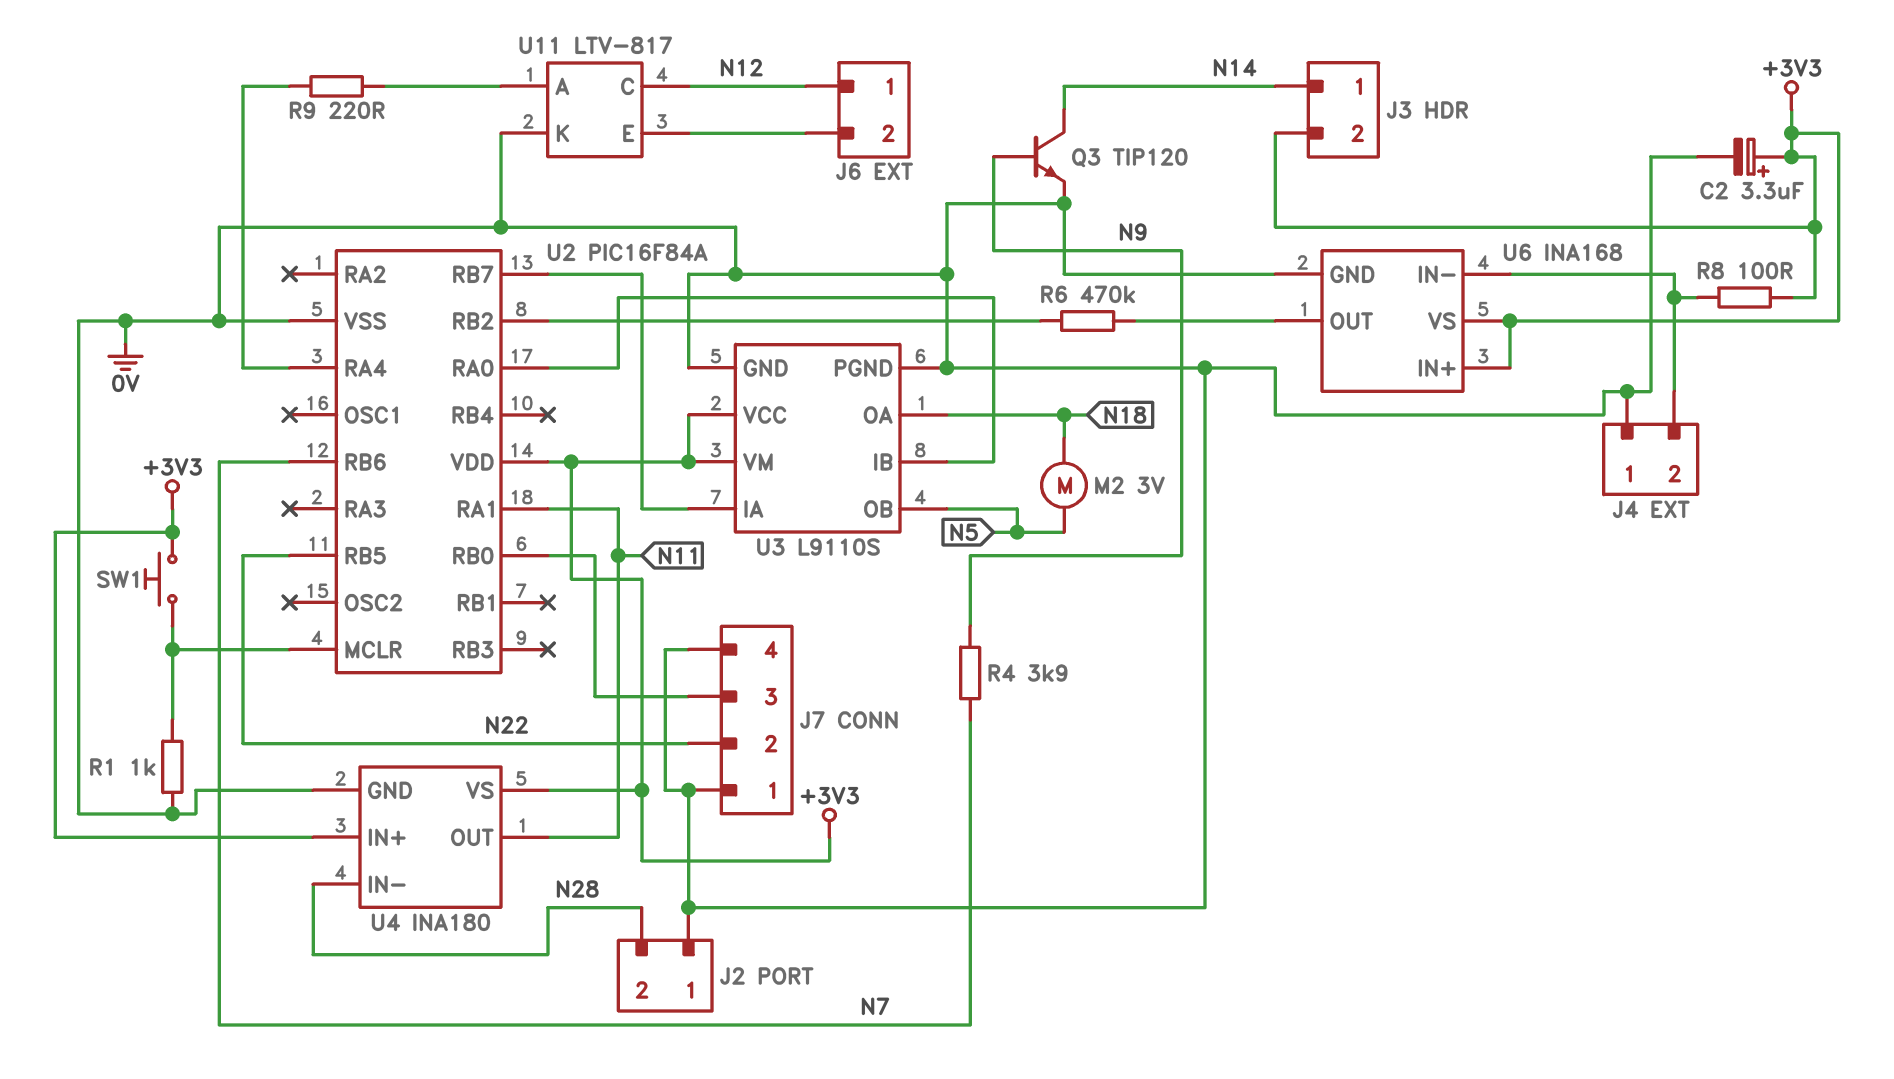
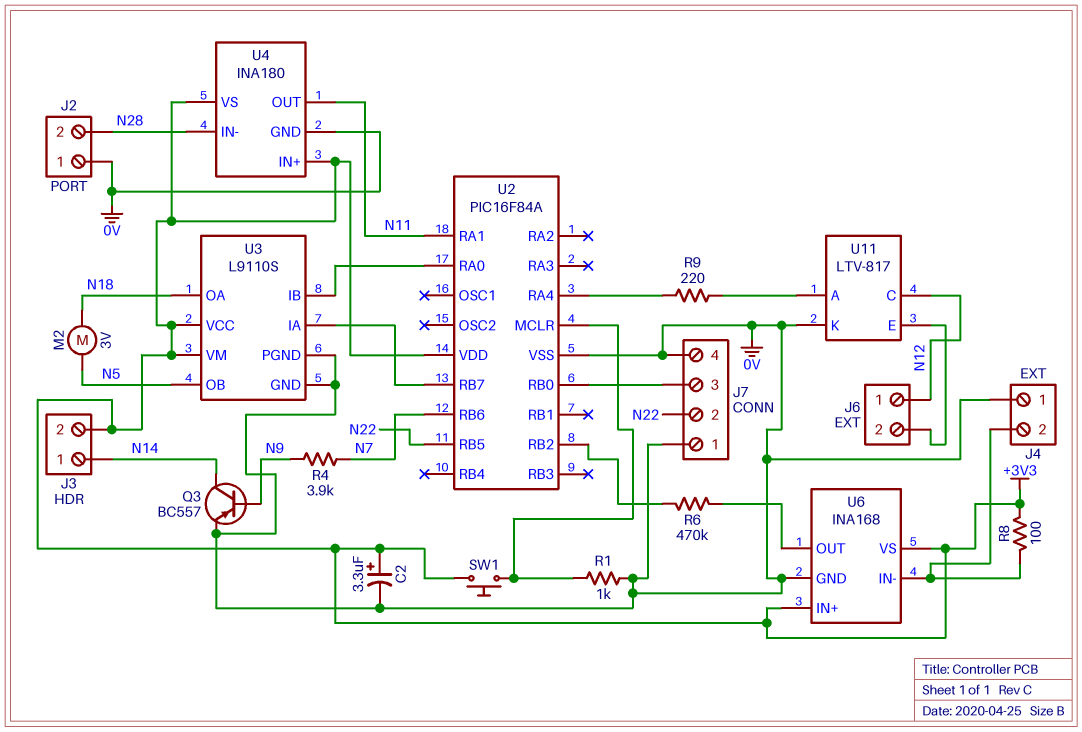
Q3: NPN TIP120 (B N9, C N14, E 0V) -> PNP BC557 (B N9, C N14, E 0V)

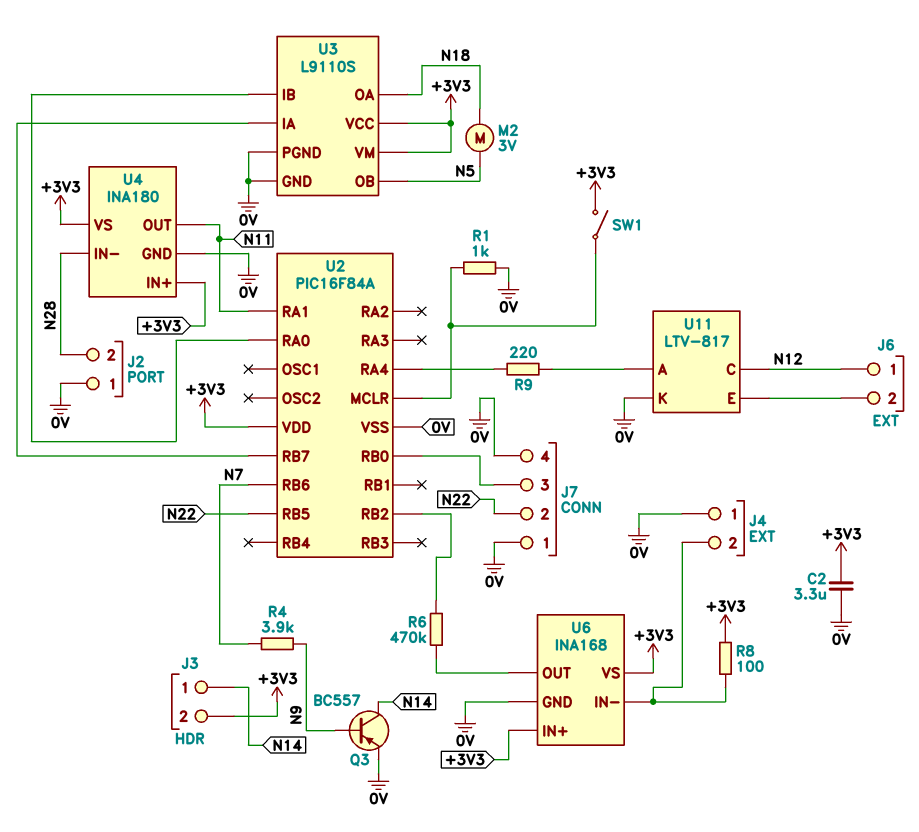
C2: 3.3uF (plus +3V3, minus 0V) -> 3.3uF (+3V3, 0V)
SW1: button (+3V3, U2/MCLR) -> switch (+3V3, U2/MCLR)

